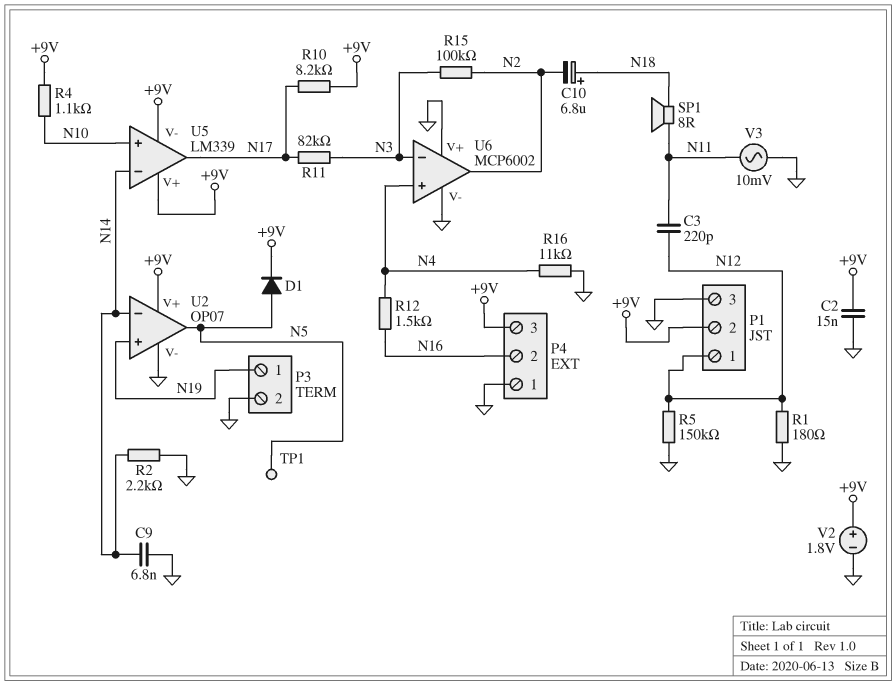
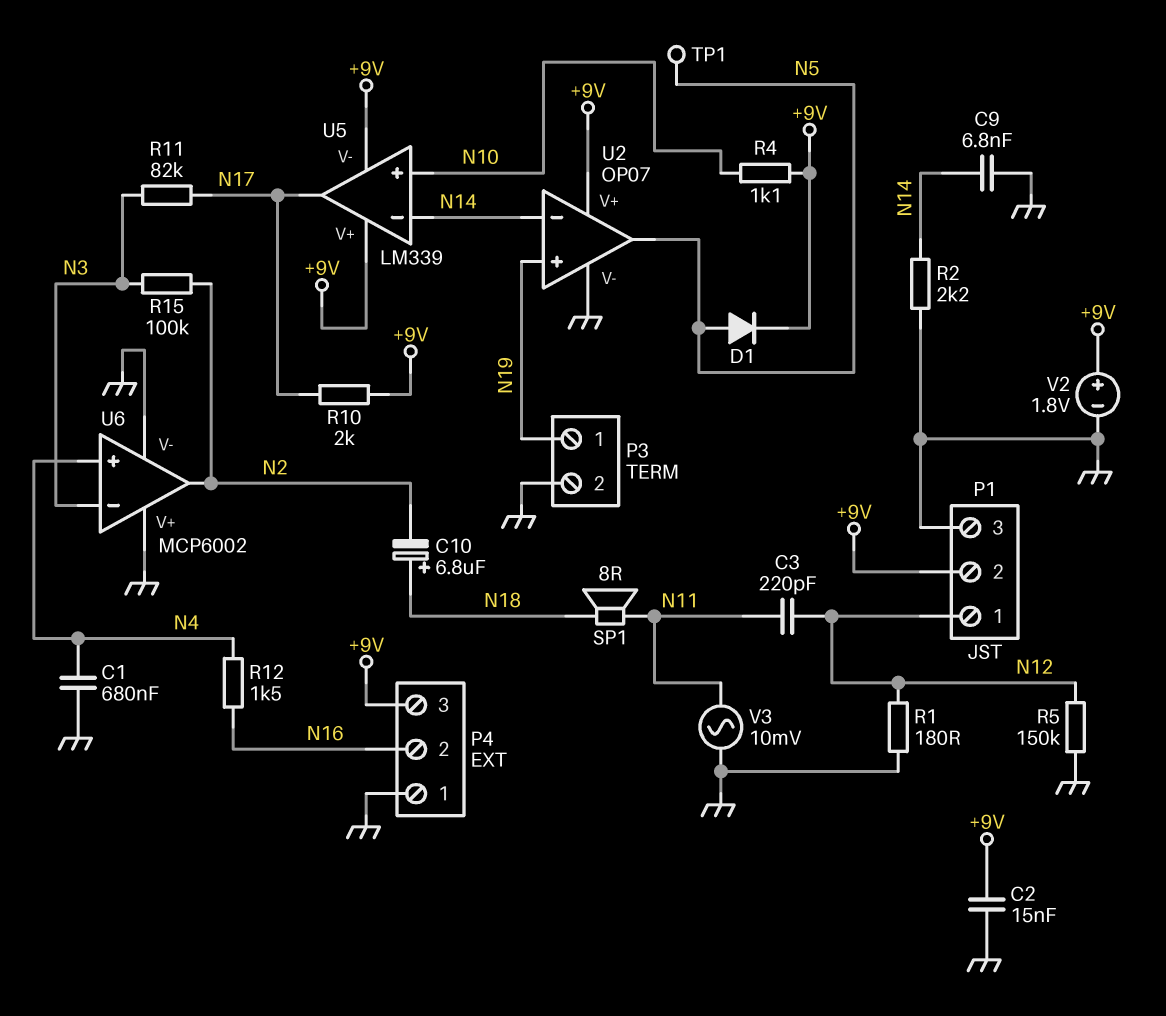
C1: none -> 680nF (GND, N4)
R10: 8.2k (+9V, N17) -> 2k (+9V, N17)
R16: 11k (GND, N4) -> none

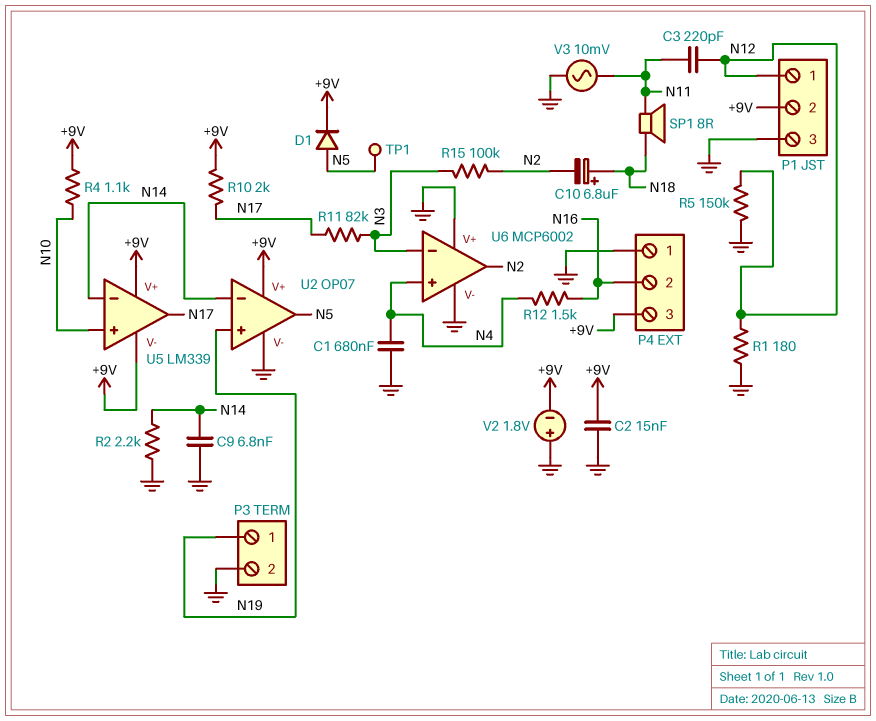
V2: 1.8V (plus +9V, minus GND) -> 1.8V (plus GND, minus +9V)

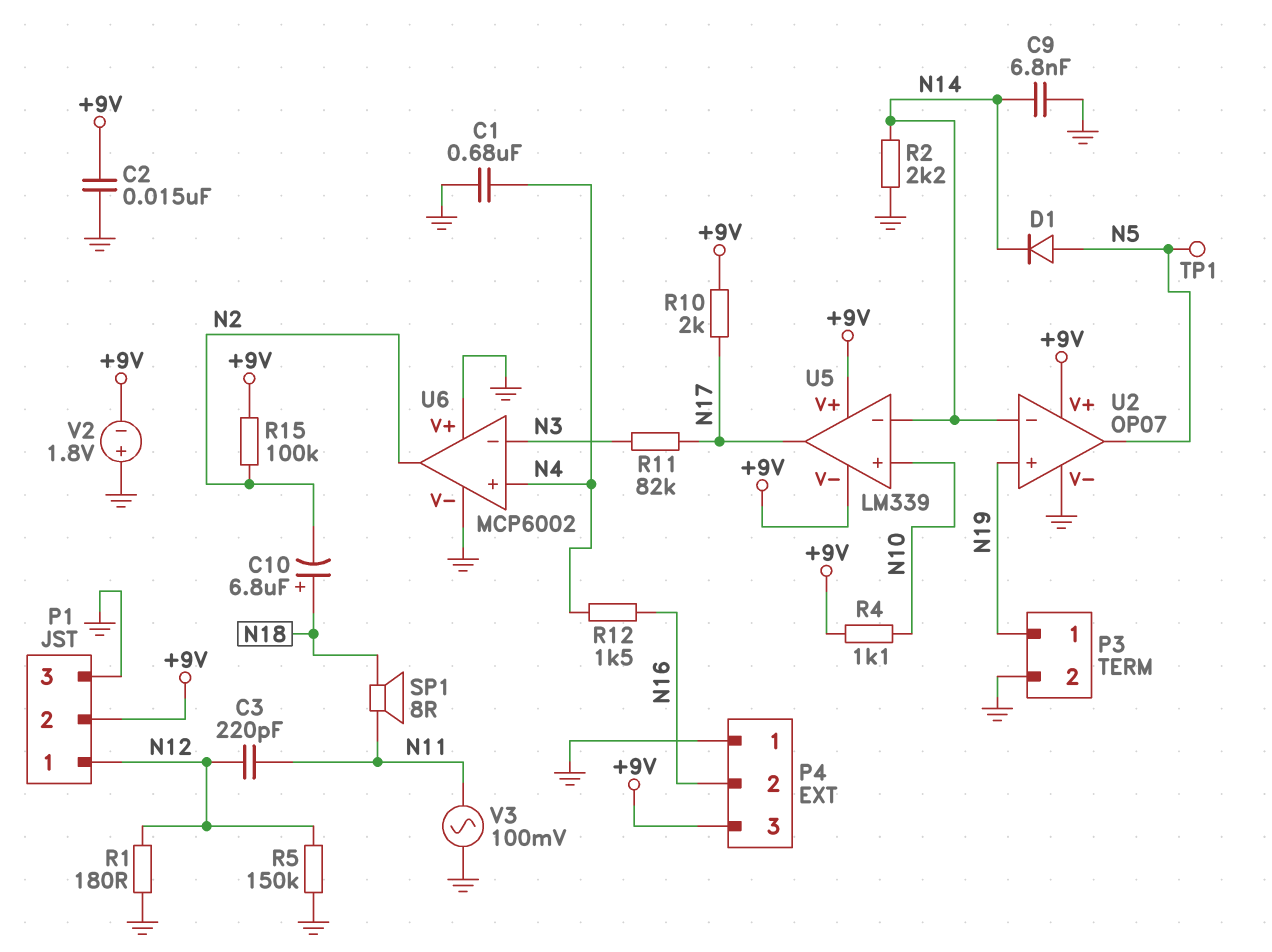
D1: diode (A N5, K +9V) -> diode (A N5, K N14)
R15: 100k (N2, N3) -> 100k (+9V, N2)
V3: AC 10mV (GND, N11) -> AC 100mV (GND, N11)

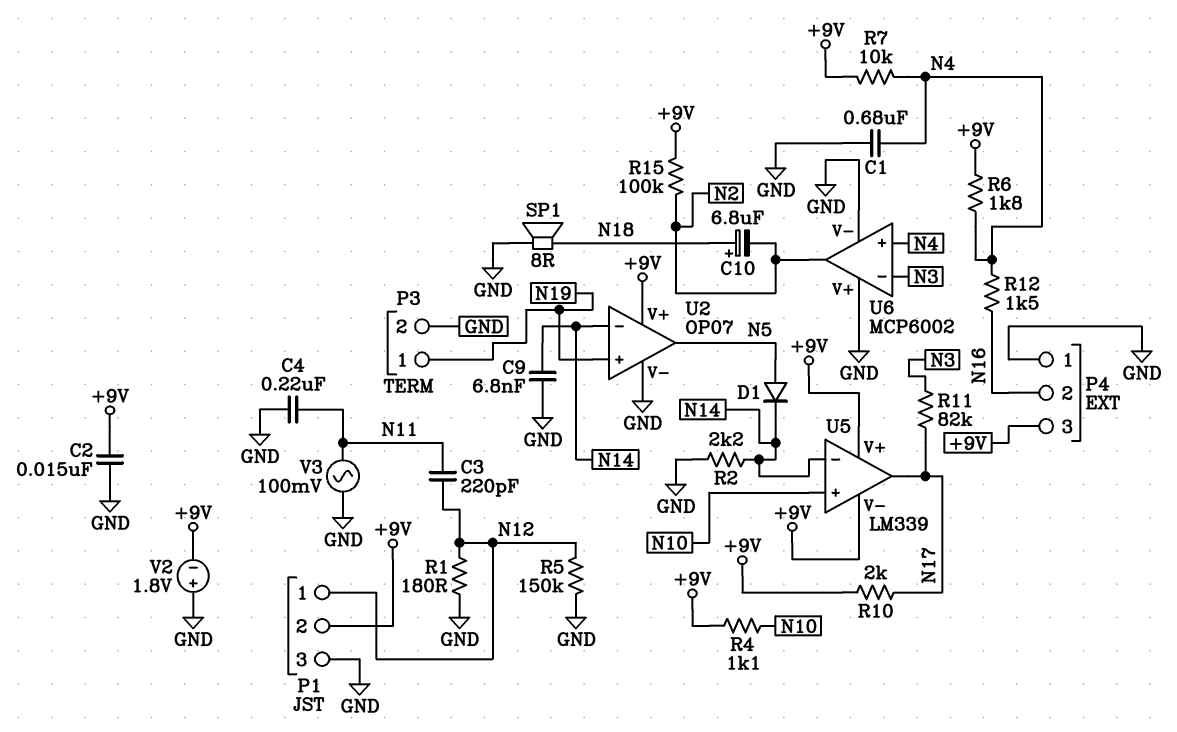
C4: none -> 220nF (GND, N11)
R6: none -> 1.8k (+9V, N4)
R7: none -> 10k (+9V, N4)
SP1: speaker 8R (N11, N18) -> speaker 8R (GND, N18)
TP1: test point (N5) -> none

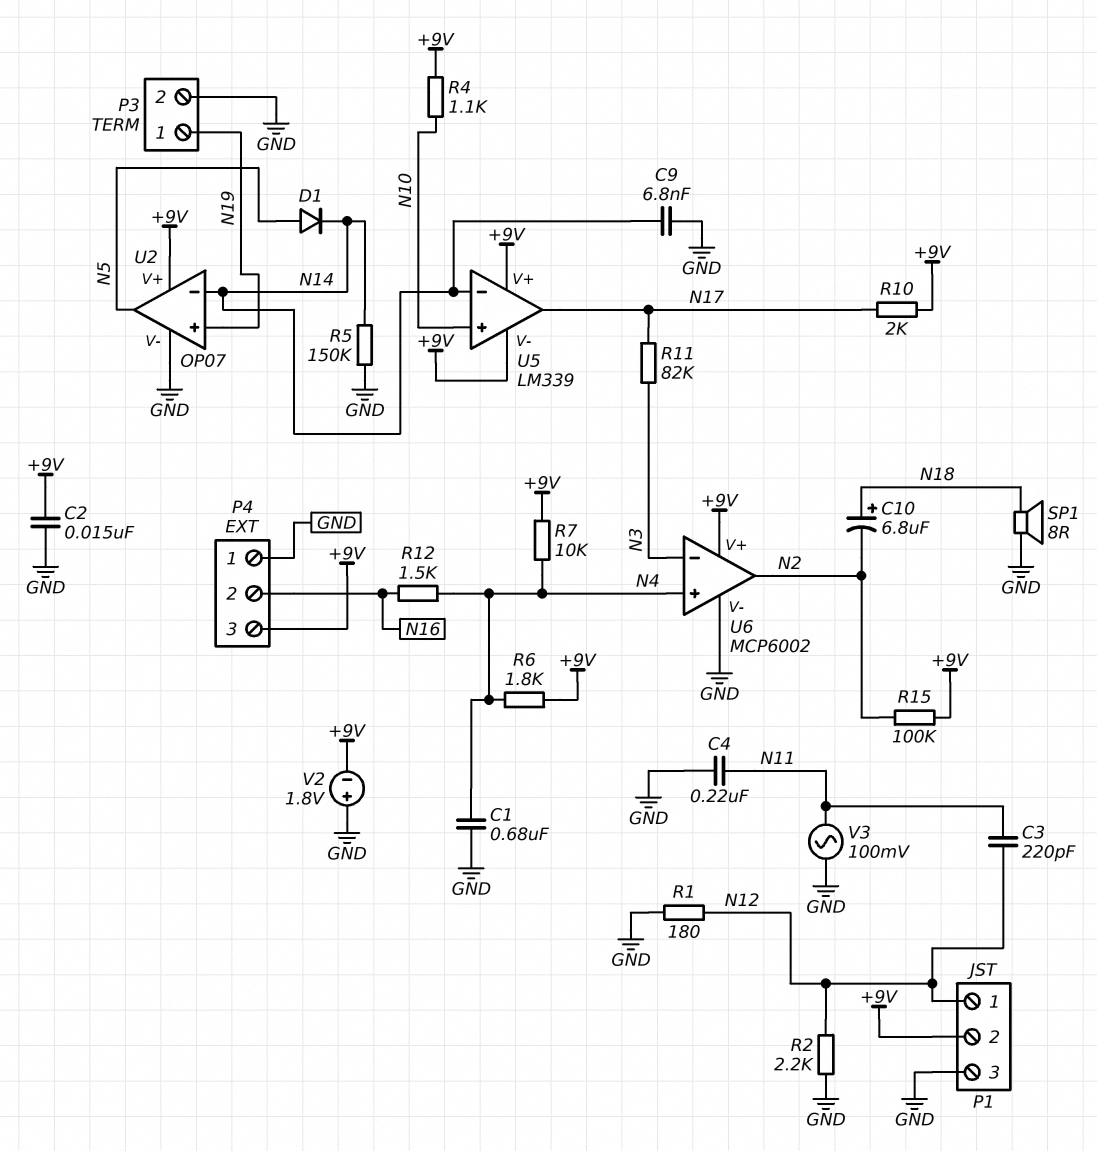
R2: 2.2k (GND, N14) -> 2.2k (GND, N12)
R5: 150k (GND, N12) -> 150k (GND, N14)
U6 pin V+: GND -> +9V

